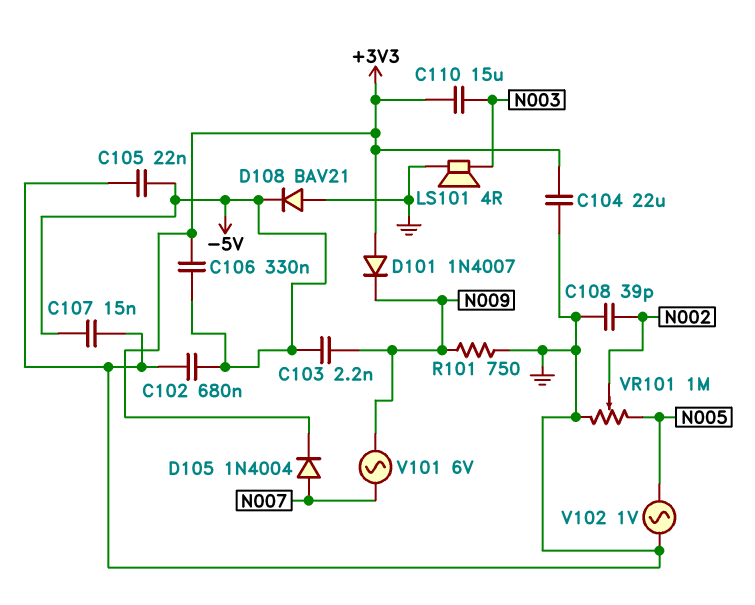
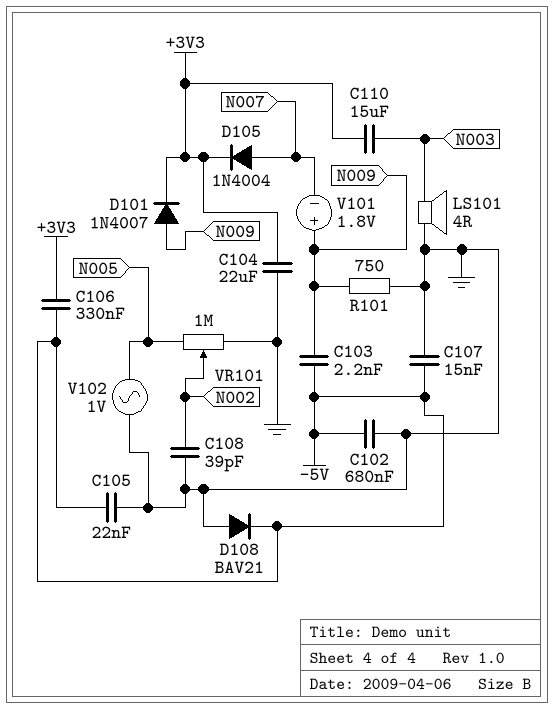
D101: diode 1N4007 (A +3V3, K N009) -> diode 1N4007 (A N009, K +3V3)
V101: AC 6V (N007, N009) -> 1.8V (plus N009, minus N007)

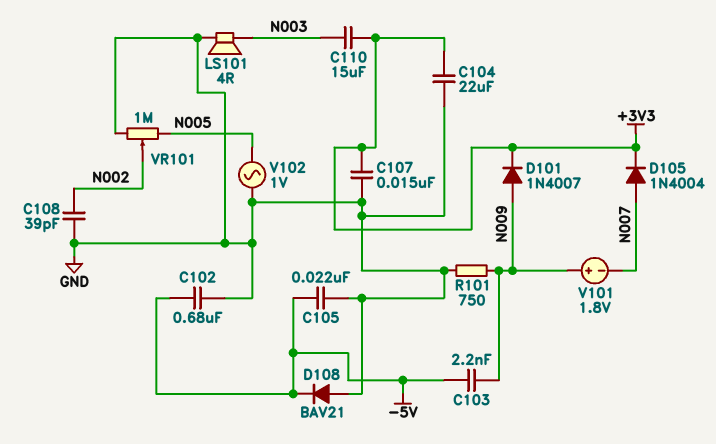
C106: 330nF (+3V3, -5V) -> none
C107: 15nF (-5V, GND) -> 15nF (+3V3, GND)

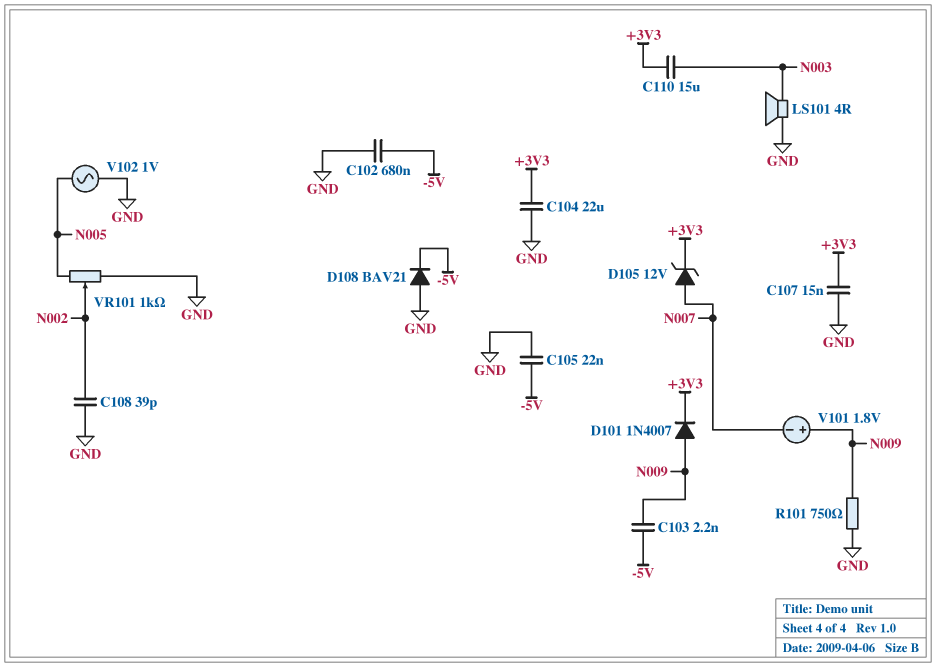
D105: diode 1N4004 (A N007, K +3V3) -> zener 12V (A N007, K +3V3)
VR101: 1M (GND, N005, wiper N002) -> 1k (GND, N005, wiper N002)

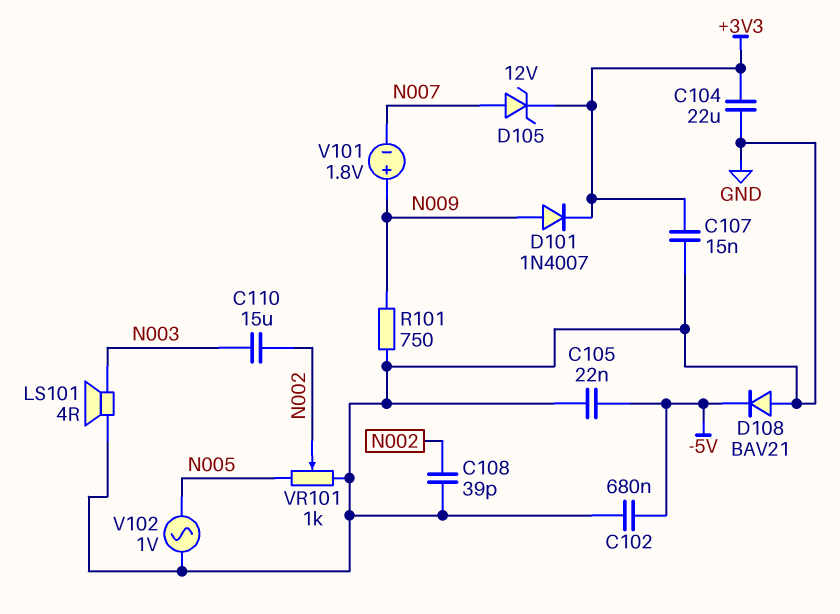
C103: 2.2nF (-5V, N009) -> none
C110: 15uF (+3V3, N003) -> 15uF (N002, N003)

